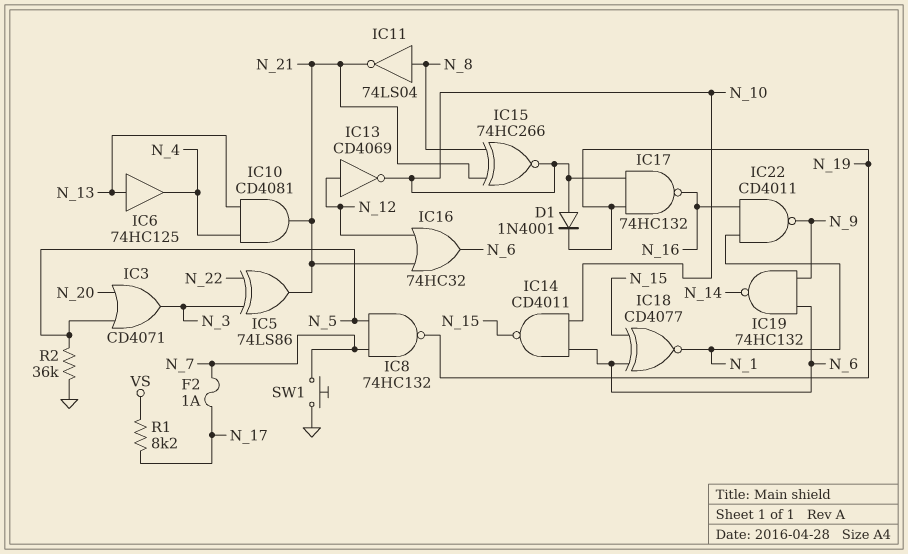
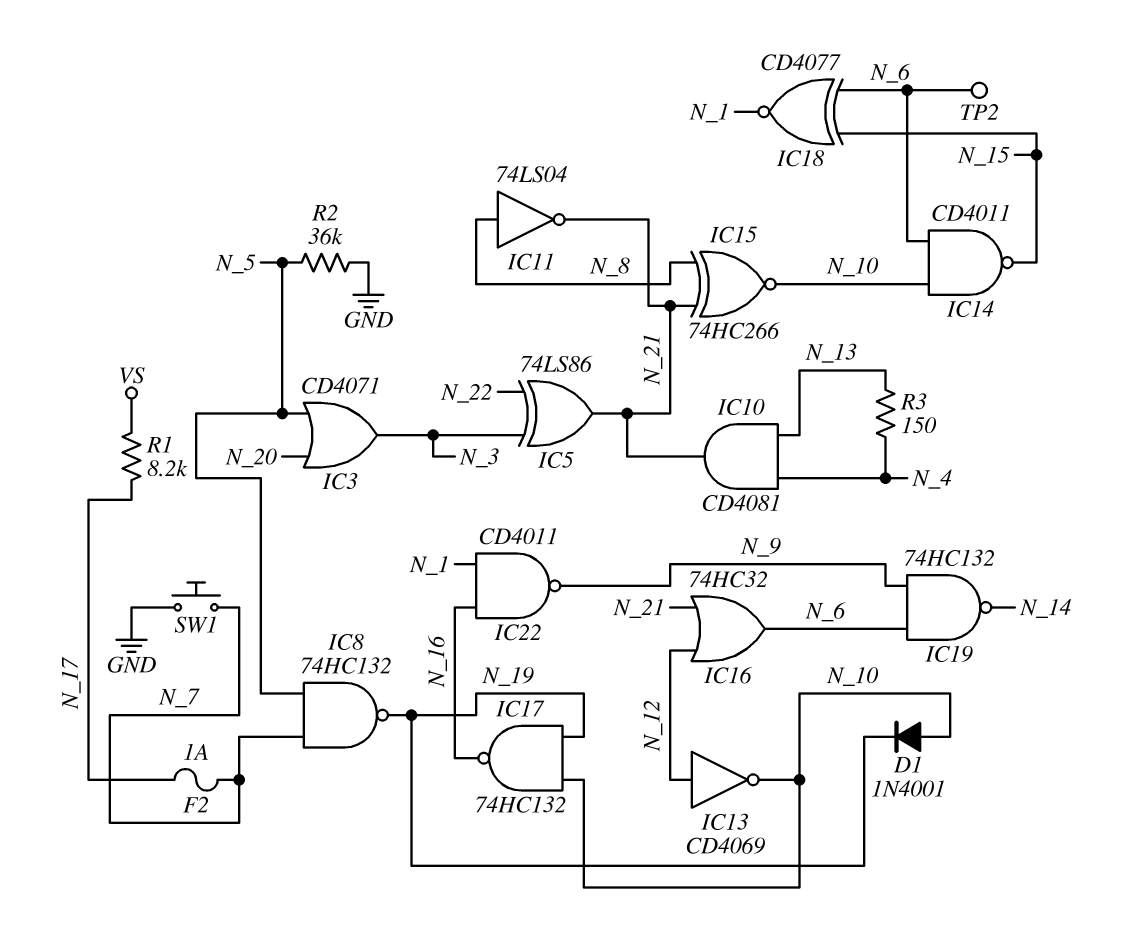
IC6: buffer 74HC125 (in N_13, out N_4) -> none
R3: none -> 150 (N_4, N_13)
TP2: none -> test point (N_6)

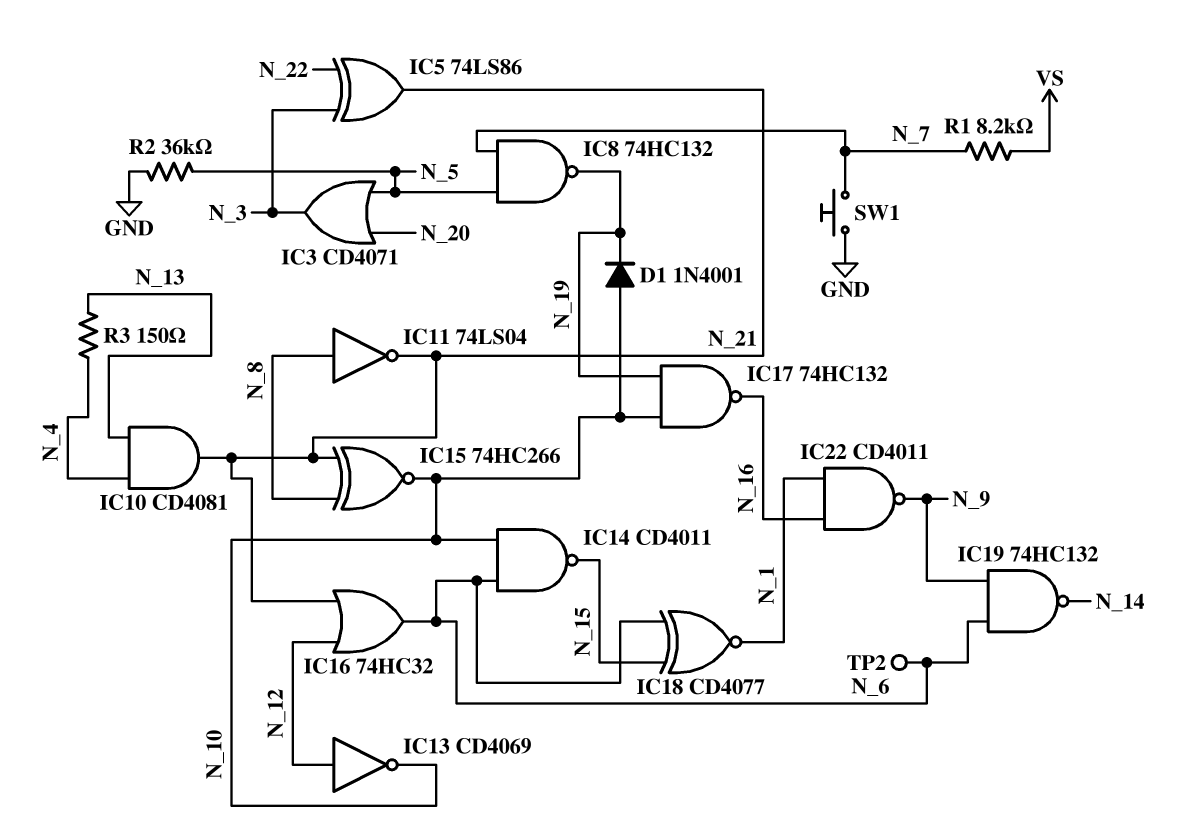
F2: 1A (N_7, N_17) -> none
R1: 8.2k (N_17, VS) -> 8.2k (N_7, VS)

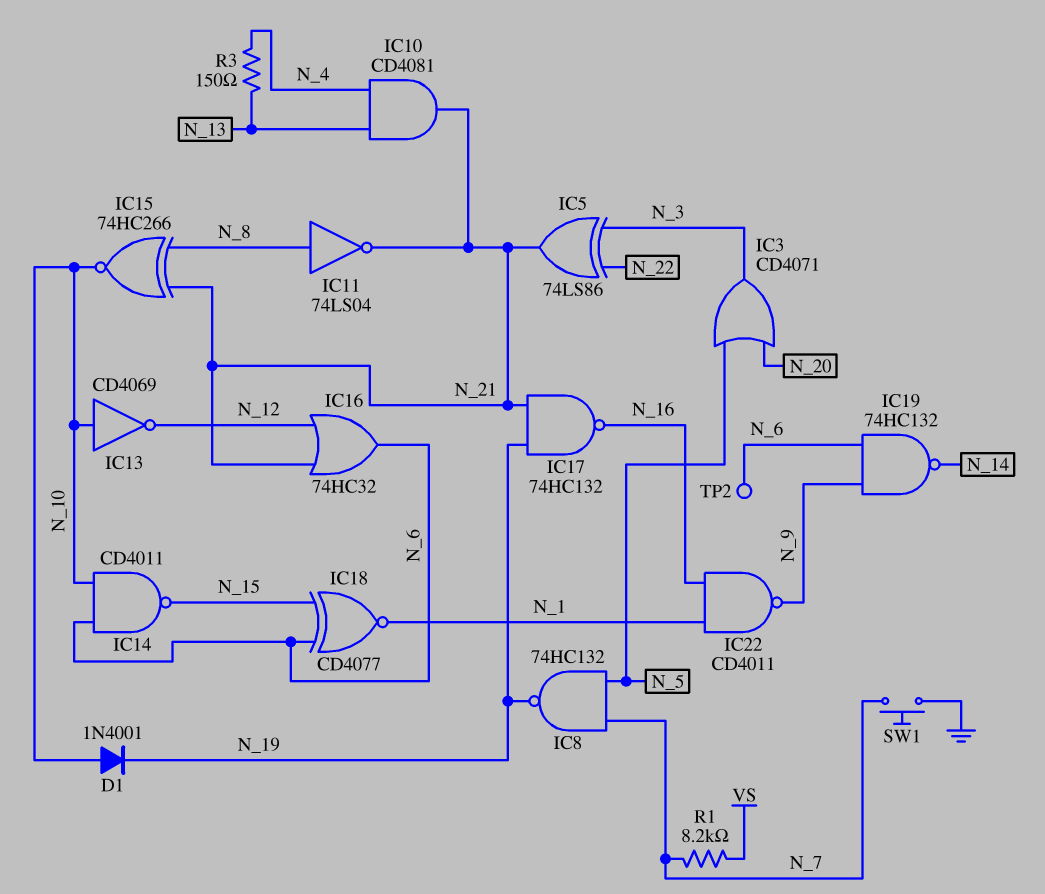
IC13: NOT CD4069 (in N_12, out N_10) -> NOT CD4069 (in N_10, out N_12)
IC17: NAND 74HC132 (in N_10, in N_19, out N_16) -> NAND 74HC132 (in N_19, in N_21, out N_16)
R2: 36k (GND, N_5) -> none

